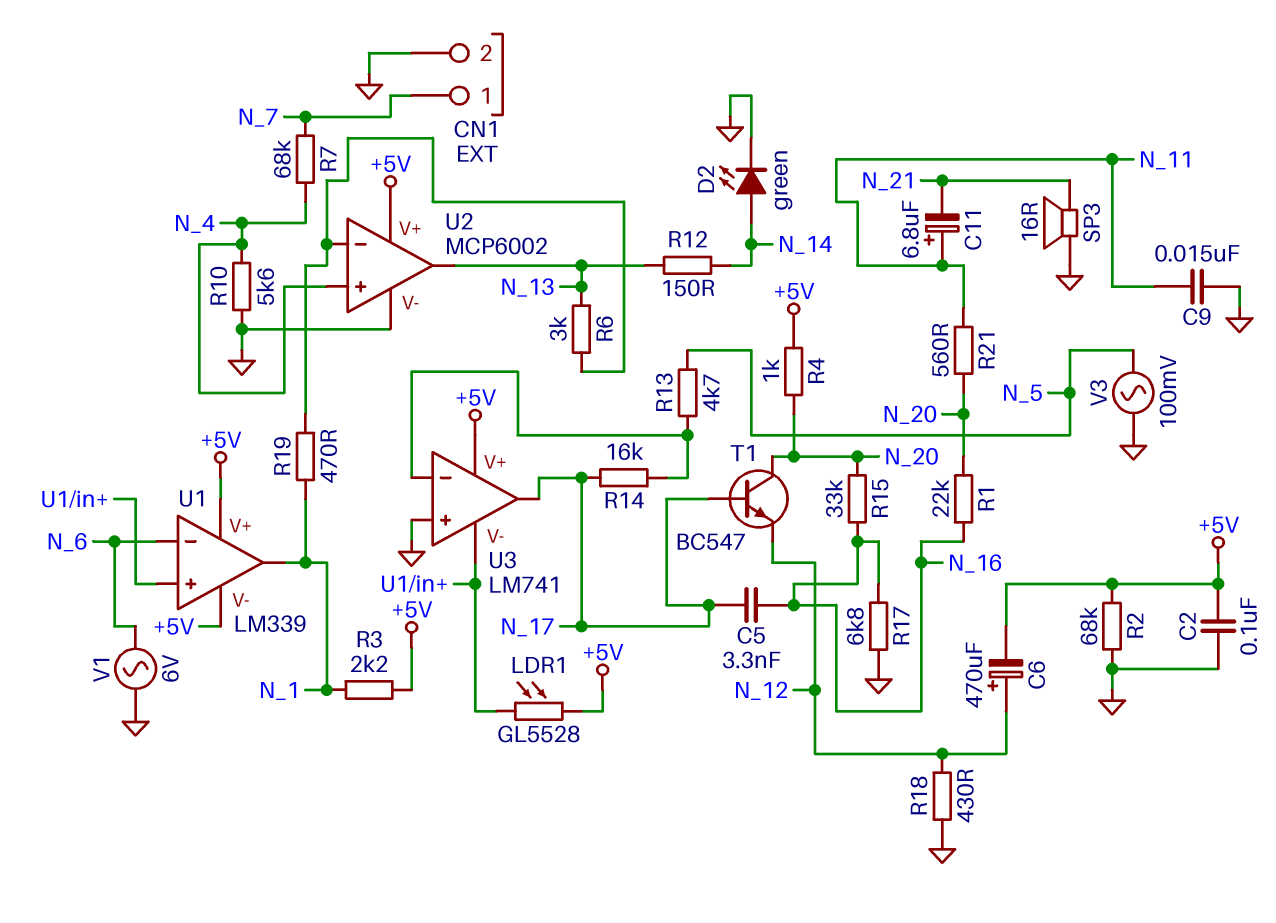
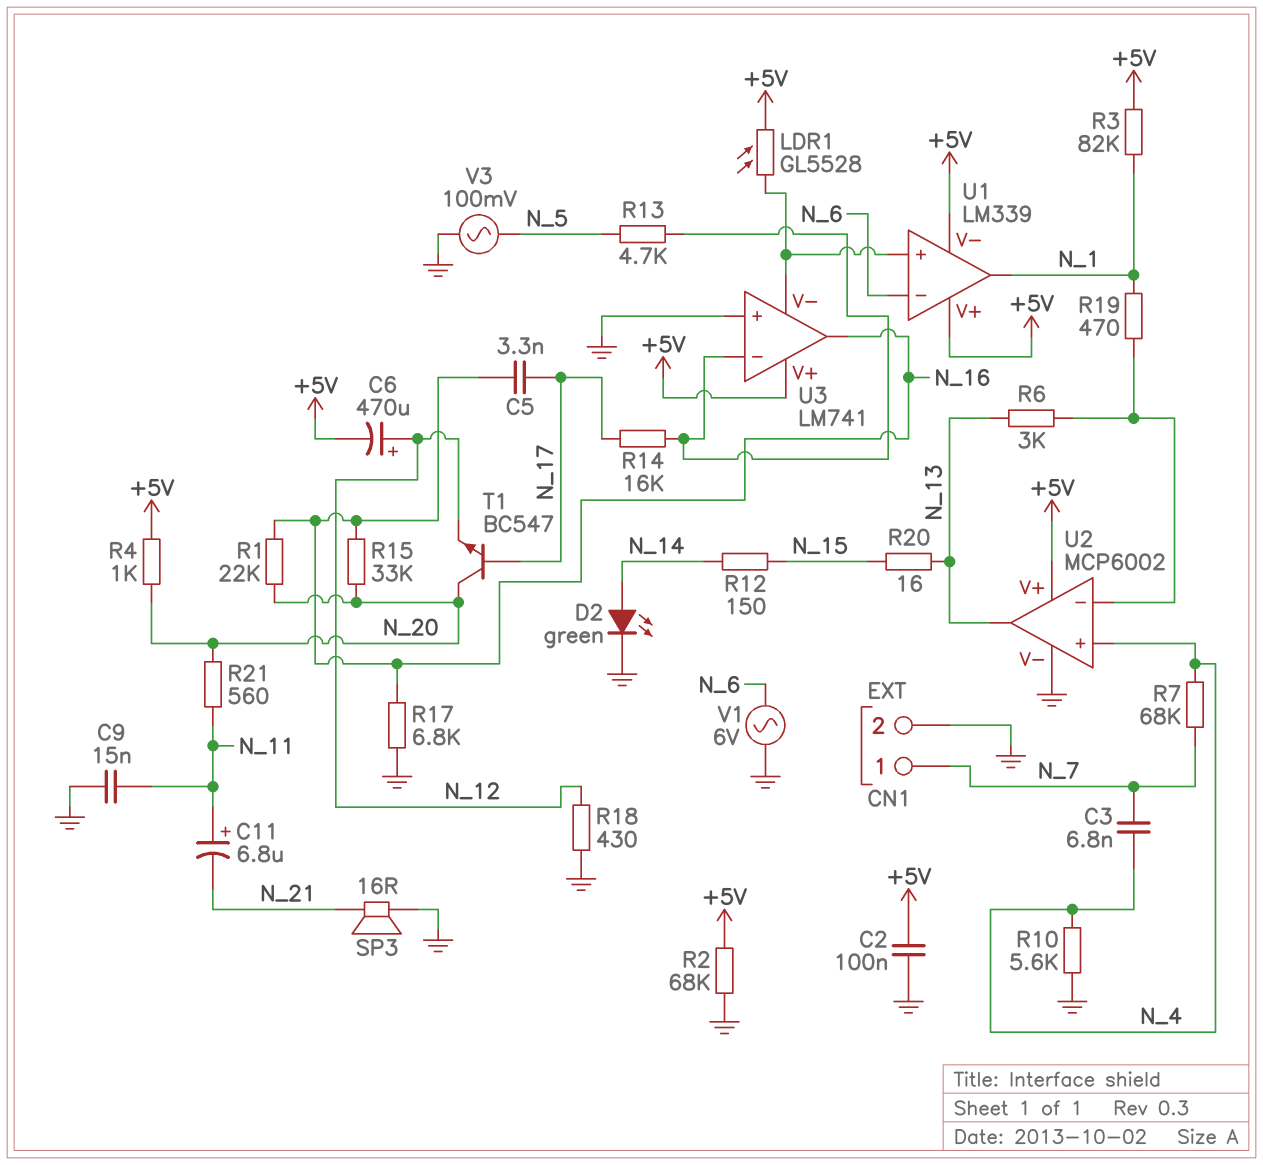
C3: none -> 6.8nF (N_4, N_7)
R3: 2.2k (+5V, N_1) -> 82k (+5V, N_1)
R12: 150 (N_13, N_14) -> 150 (N_14, N_15)
R20: none -> 16 (N_13, N_15)
U3 pin out: N_17 -> N_16

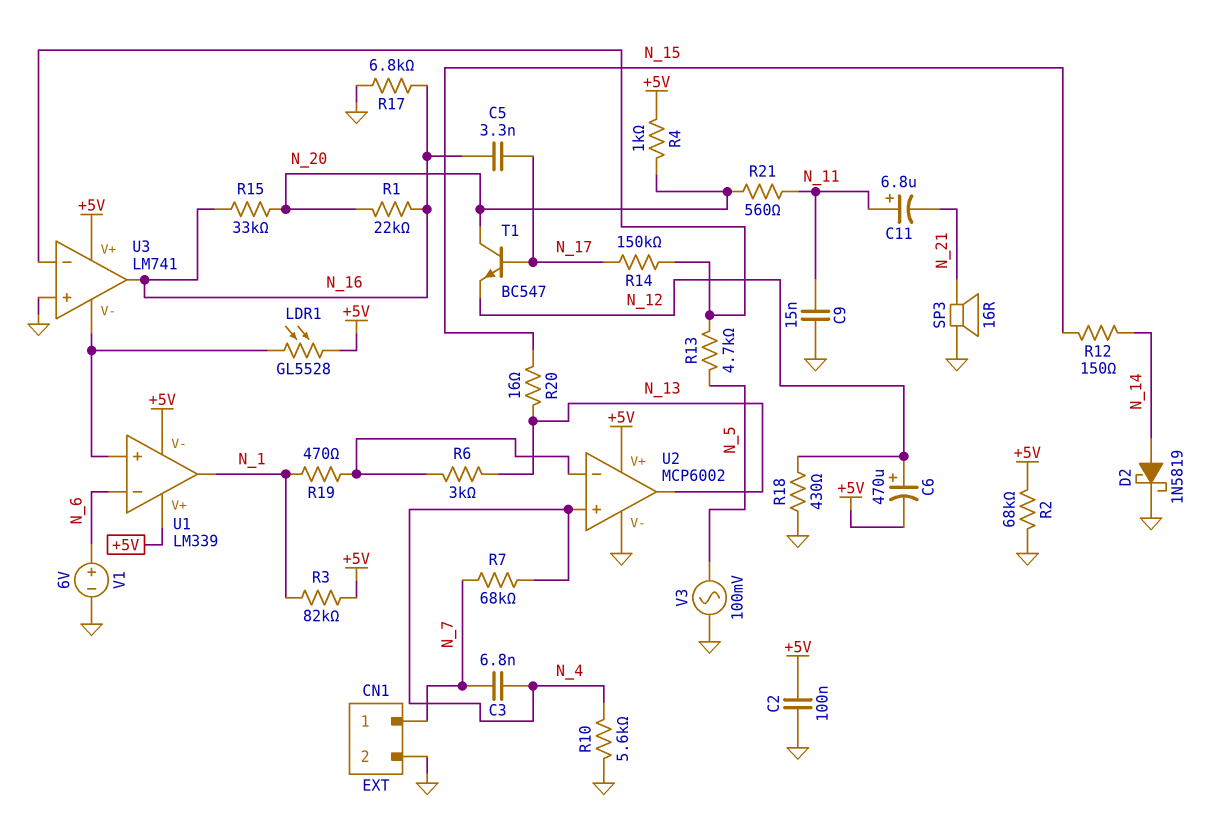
D2: LED green (A N_14, K GND) -> schottky 1N5819 (A N_14, K GND)
R14: 16k (N_17, U3/in-) -> 150k (N_17, U3/in-)
V1: AC 6V (GND, N_6) -> 6V (plus N_6, minus GND)

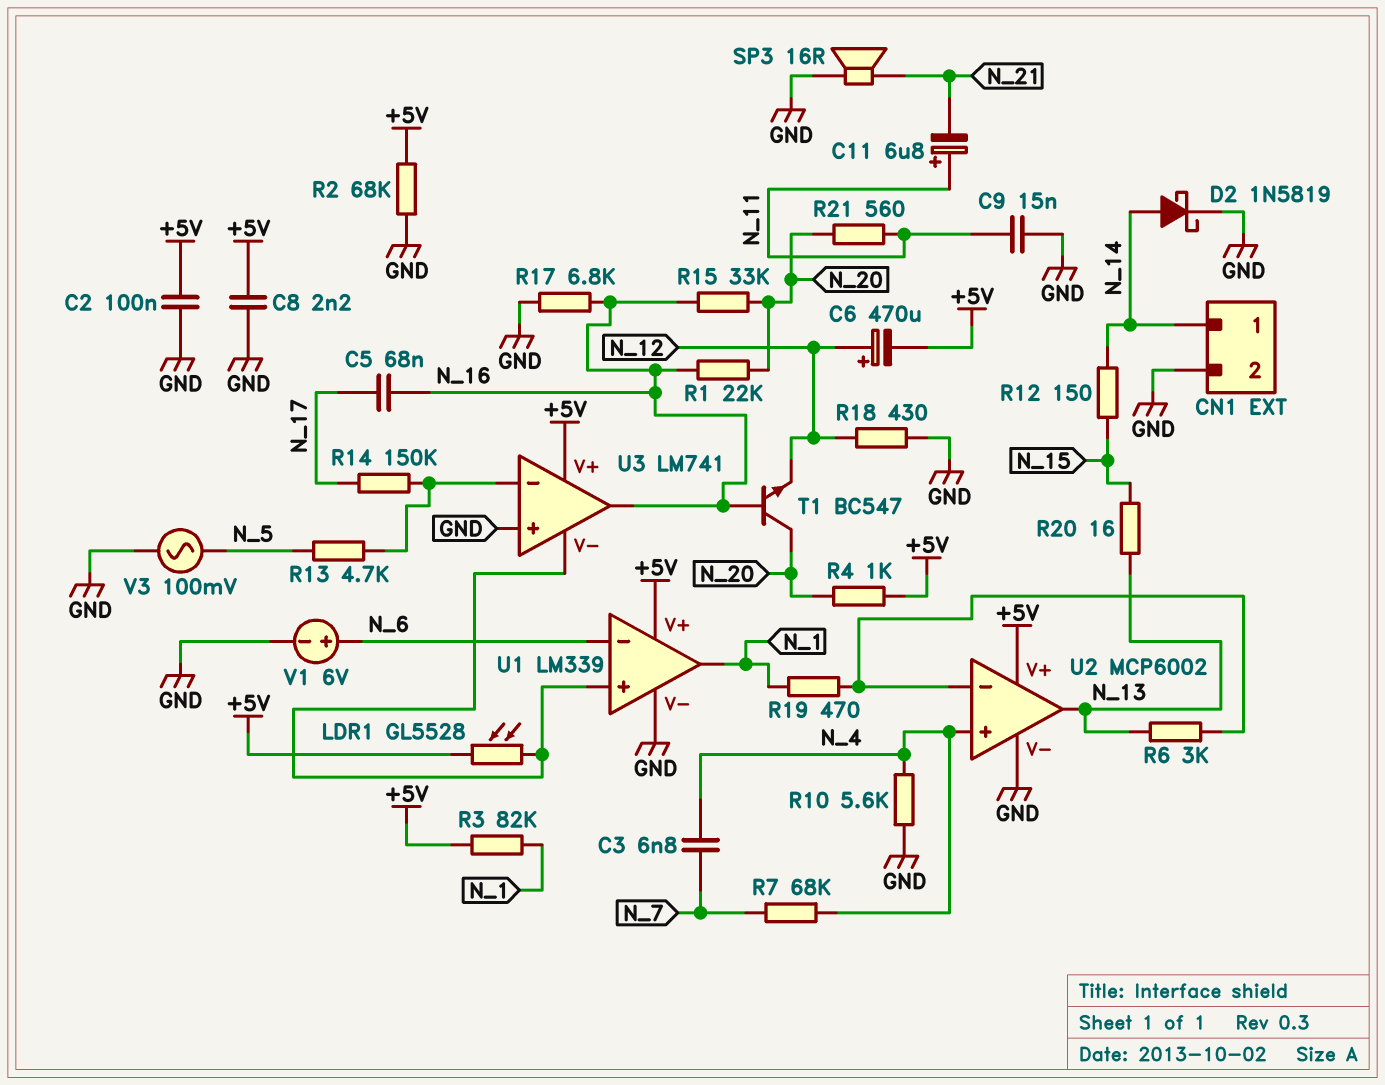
C5: 3.3nF (N_16, N_17) -> 68nF (N_16, N_17)
C8: none -> 2.2nF (+5V, GND)
CN1 pin 1: N_7 -> N_14
T1: NPN BC547 (B N_17, C N_20, E N_12) -> NPN BC547 (B N_16, C N_20, E N_12)
U1 pin V-: +5V -> GND

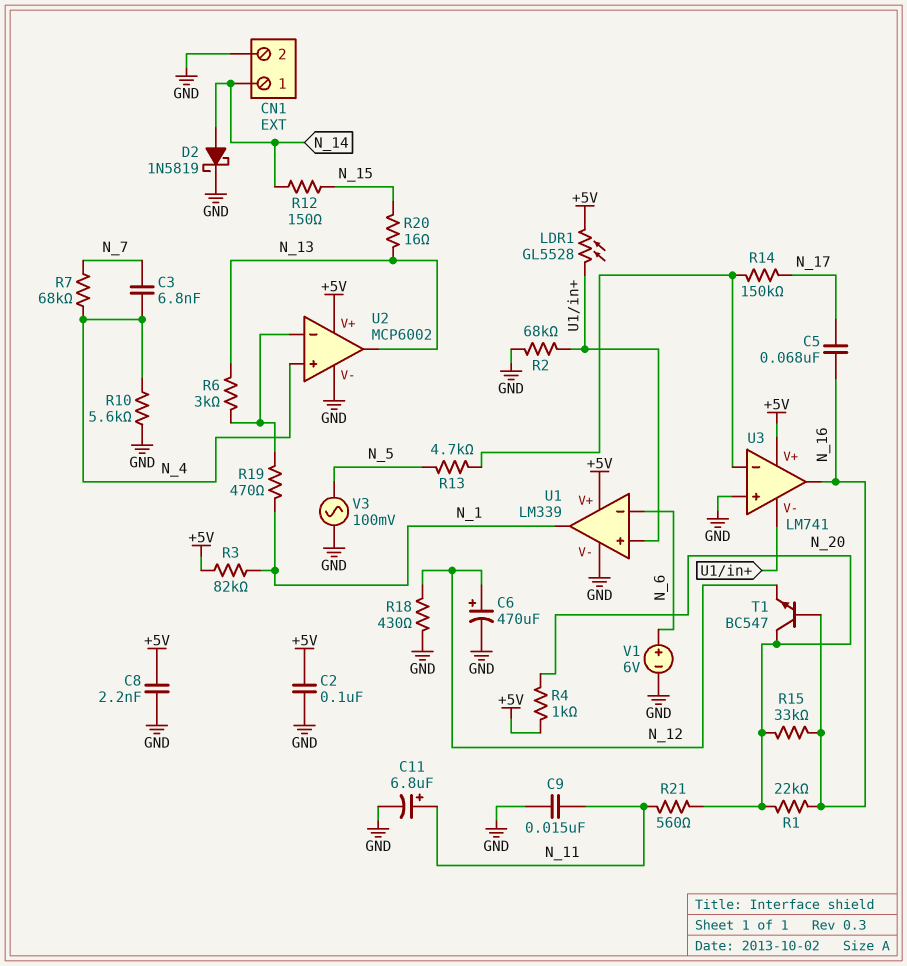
C6: 470uF (plus N_12, minus +5V) -> 470uF (plus N_12, minus GND)
C11: 6.8uF (plus N_11, minus N_21) -> 6.8uF (plus N_11, minus GND)
R2: 68k (+5V, GND) -> 68k (GND, U1/in+)
R17: 6.8k (GND, N_16) -> none
SP3: speaker 16R (GND, N_21) -> none

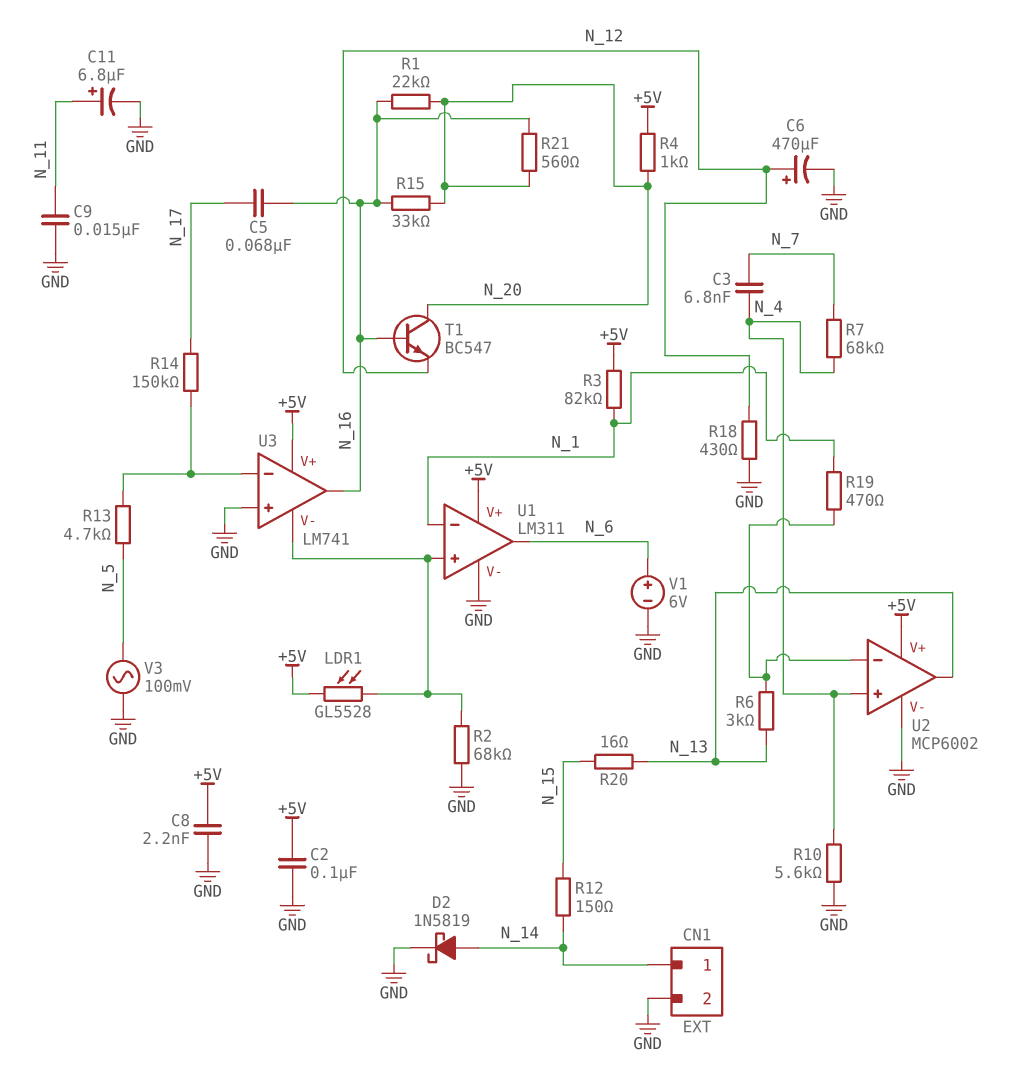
R21: 560 (N_11, N_20) -> 560 (N_16, N_20)
U1: LM339 -> LM311
U1 pin in-: N_6 -> N_1
U1 pin out: N_1 -> N_6

